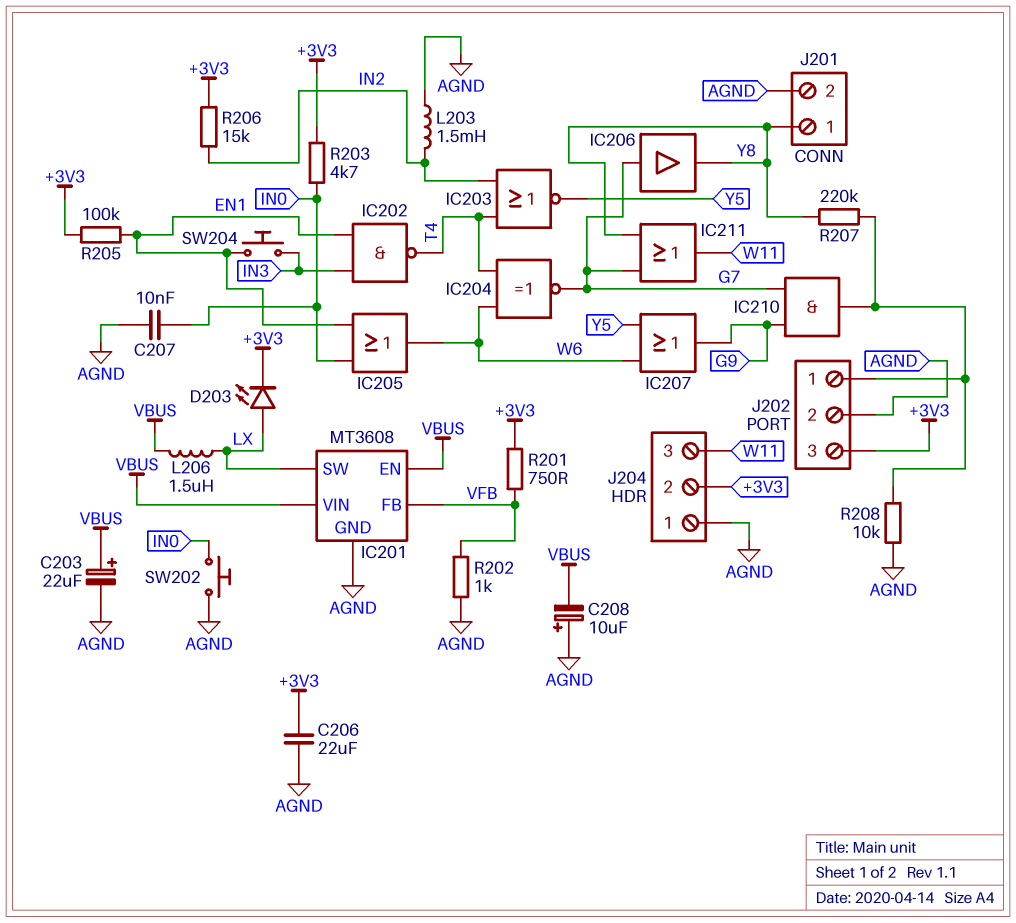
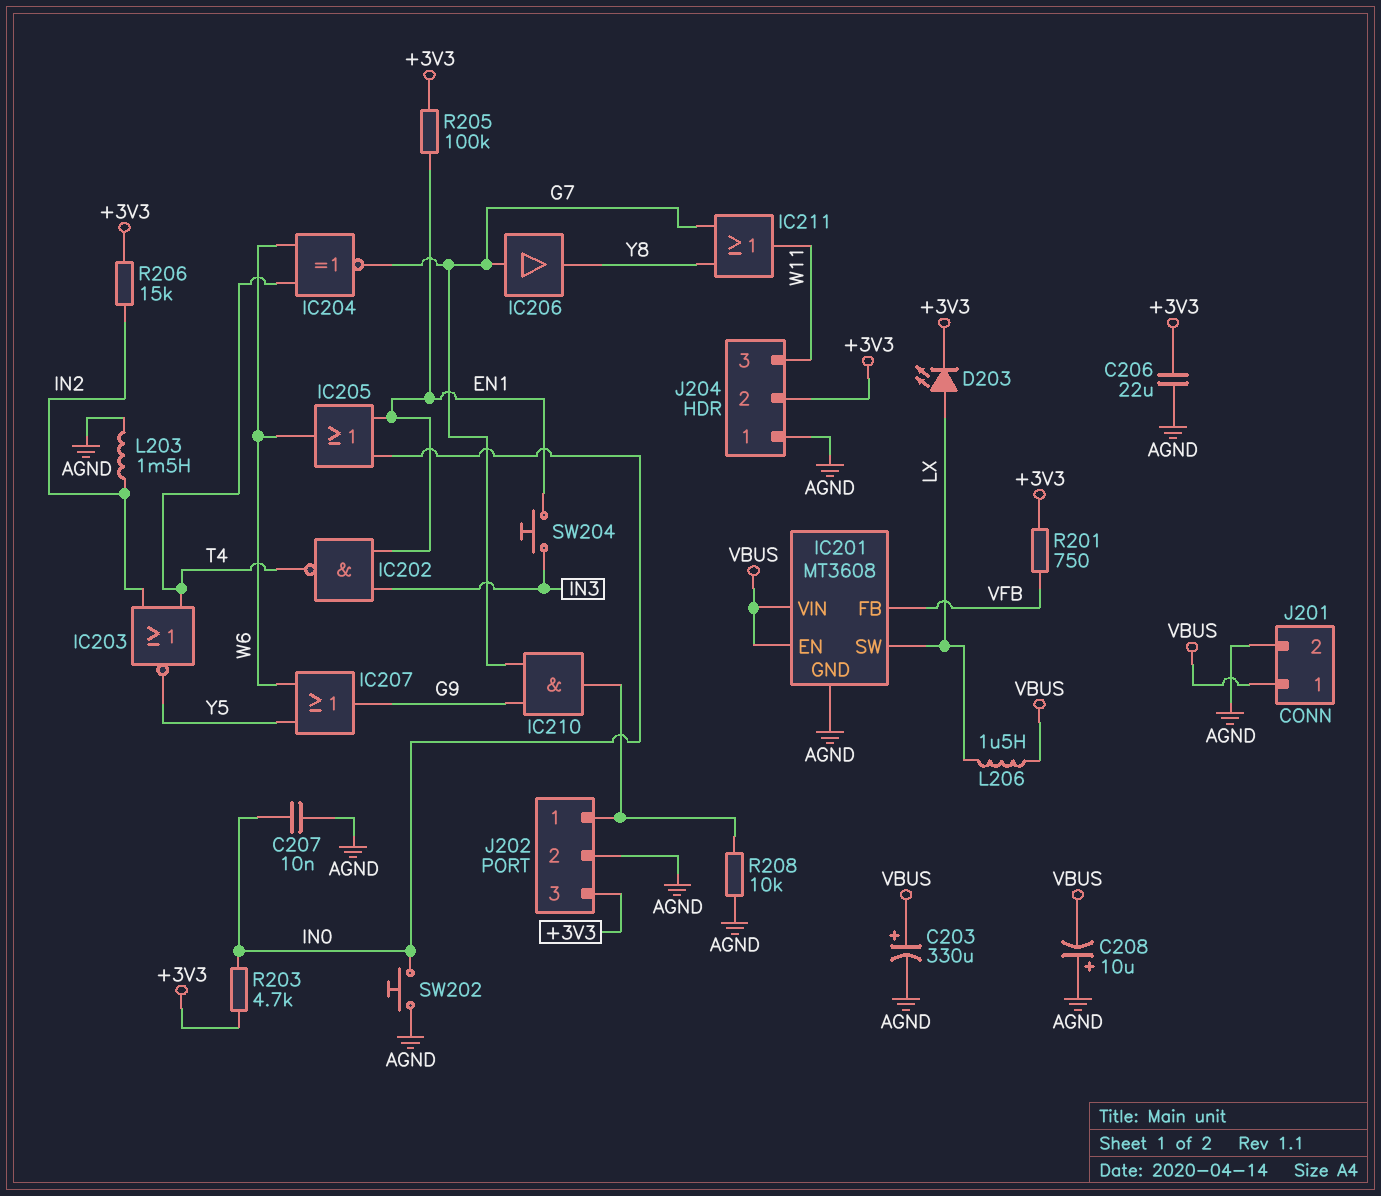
C203: 22uF (plus VBUS, minus AGND) -> 330uF (plus VBUS, minus AGND)
J201 pin 1: Y8 -> VBUS
R202: 1k (AGND, VFB) -> none
R207: 220k (J202/1, Y8) -> none

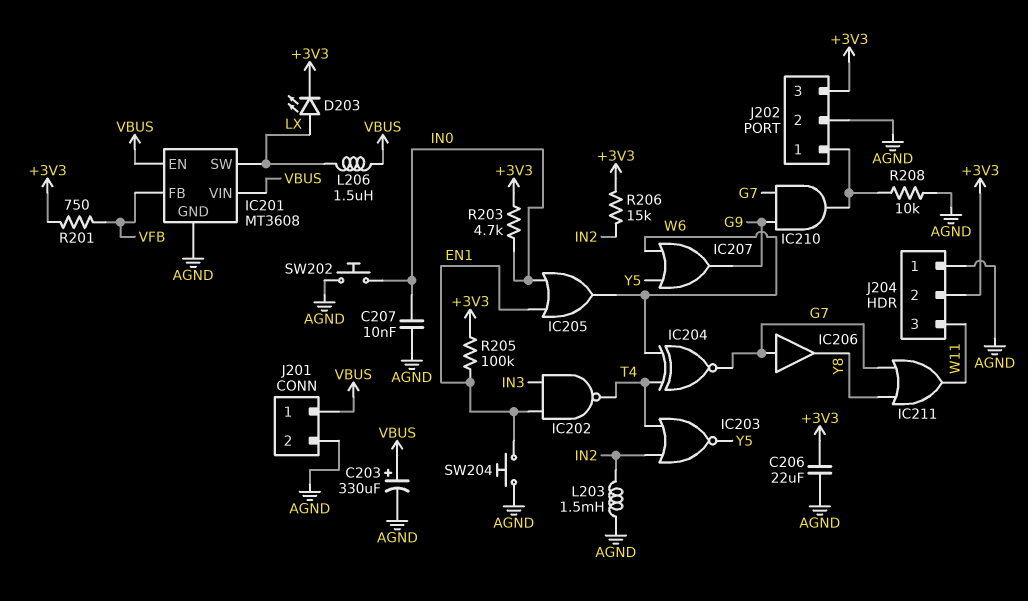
C208: 10uF (plus AGND, minus VBUS) -> none
SW204: button (EN1, IN3) -> button (AGND, EN1)

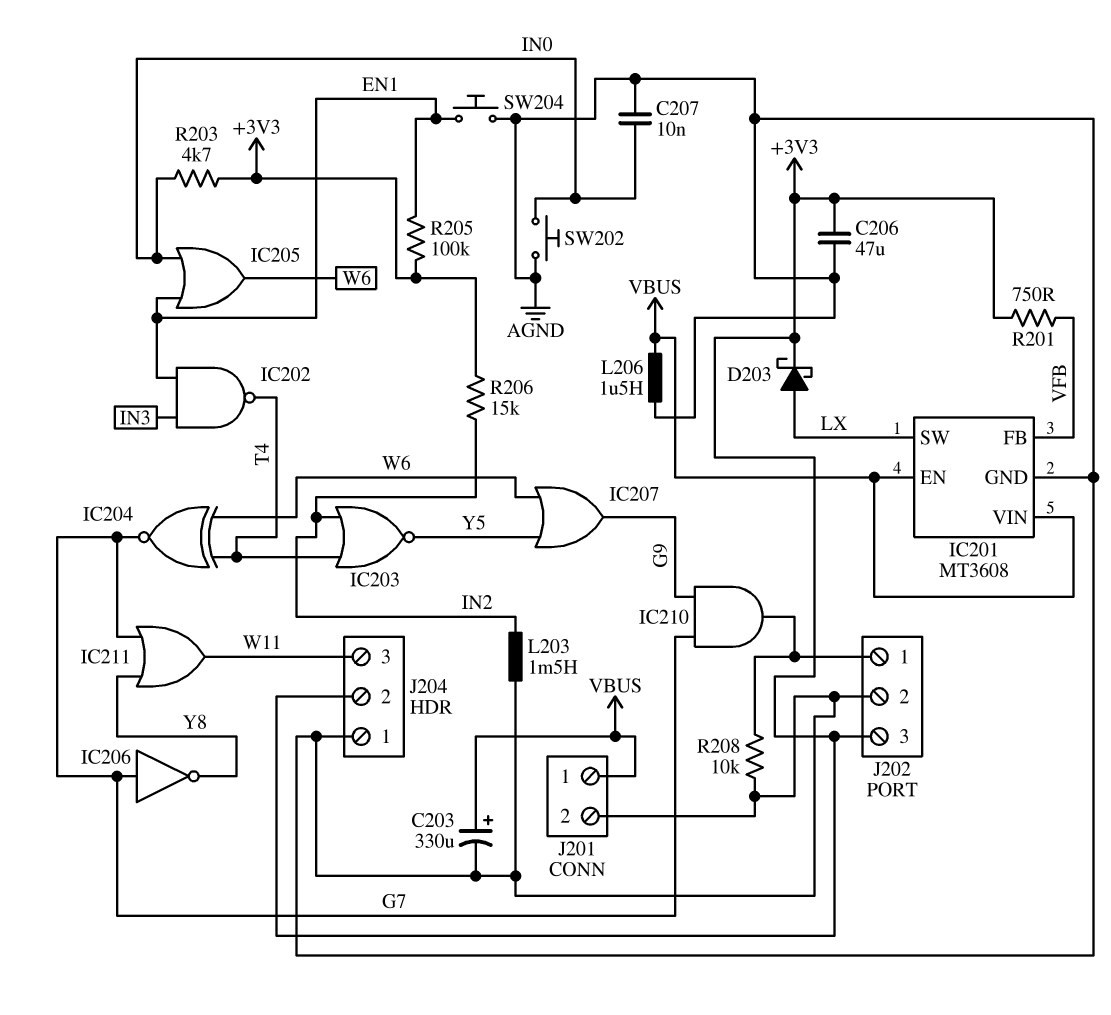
C206: 22uF (+3V3, AGND) -> 47uF (+3V3, AGND)
D203: LED (A LX, K +3V3) -> schottky (A LX, K +3V3)
IC206: buffer (in G7, out Y8) -> NOT (in G7, out Y8)
L206: 1.5uH (LX, VBUS) -> 1.5uH (AGND, VBUS)

